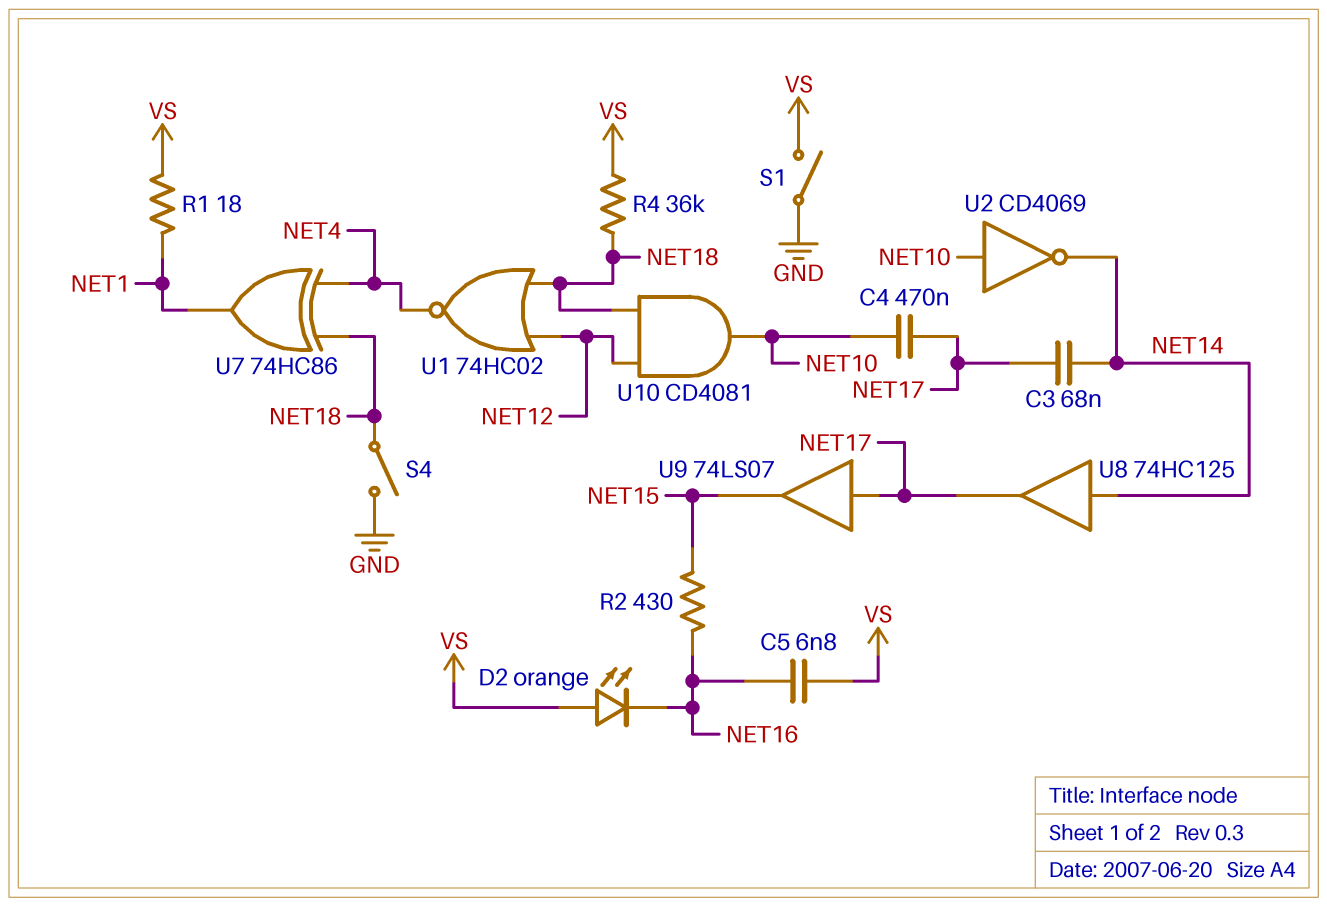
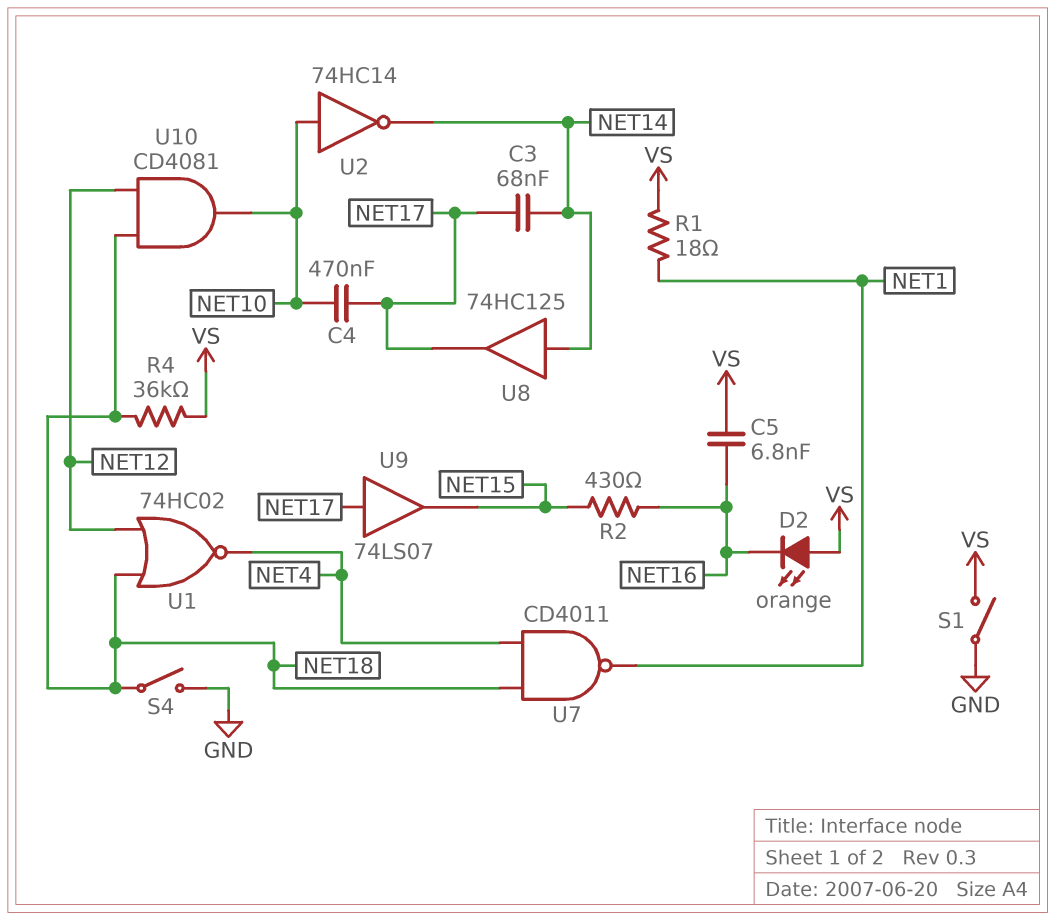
U2: NOT CD4069 (in NET10, out NET14) -> NOT 74HC14 (in NET10, out NET14)
U7: XOR 74HC86 (in NET4, in NET18, out NET1) -> NAND CD4011 (in NET4, in NET18, out NET1)

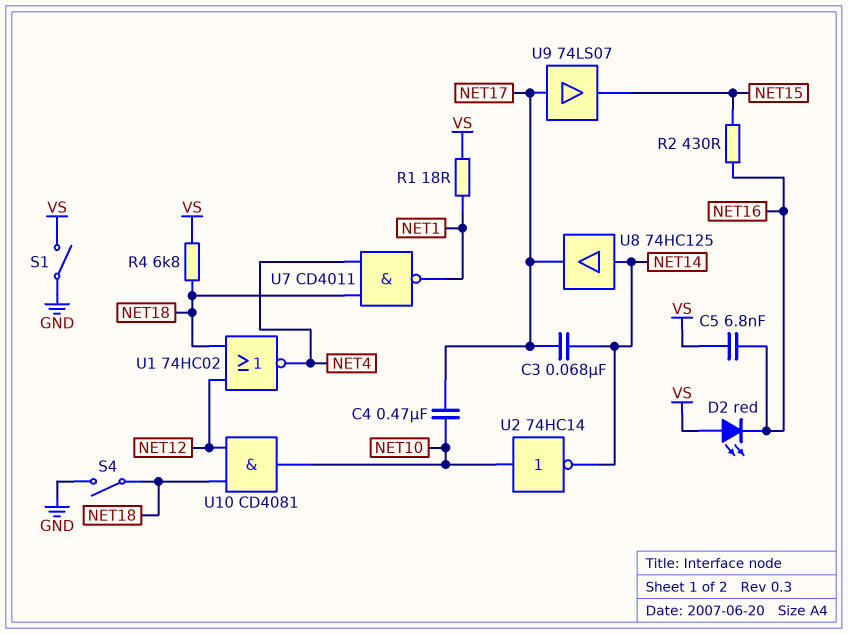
D2: LED orange (A VS, K NET16) -> LED red (A VS, K NET16)
R4: 36k (NET18, VS) -> 6.8k (NET18, VS)

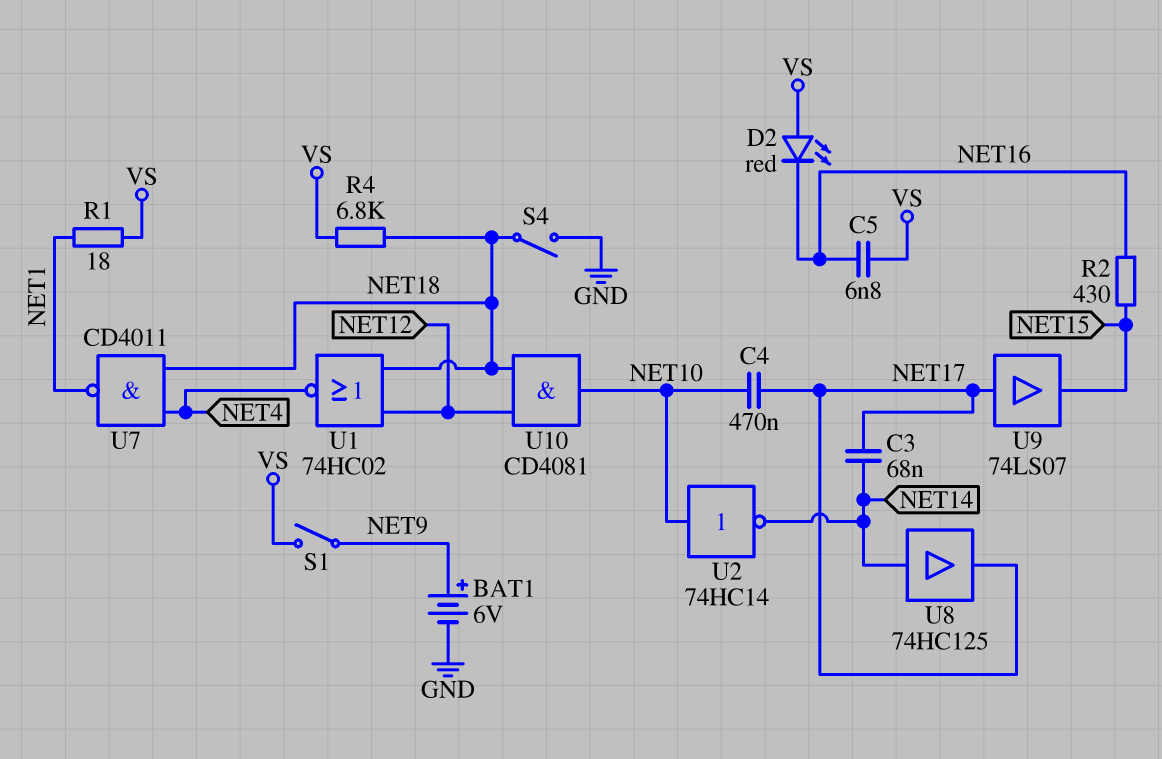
BAT1: none -> 6V (plus NET9, minus GND)
S1: switch (GND, VS) -> switch (NET9, VS)

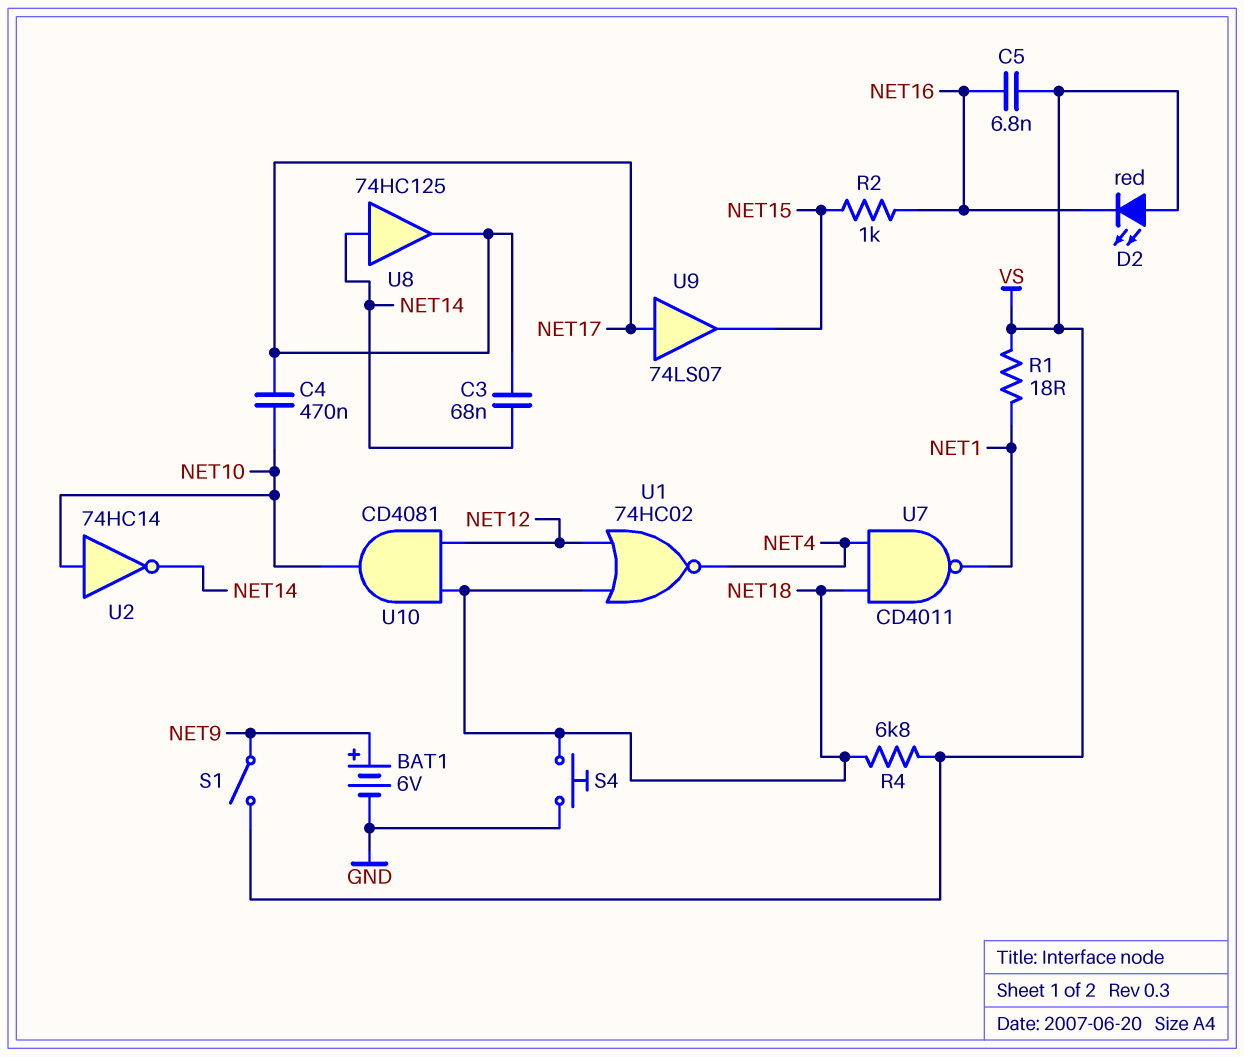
R2: 430 (NET15, NET16) -> 1k (NET15, NET16)
S4: switch (GND, NET18) -> button (GND, NET18)

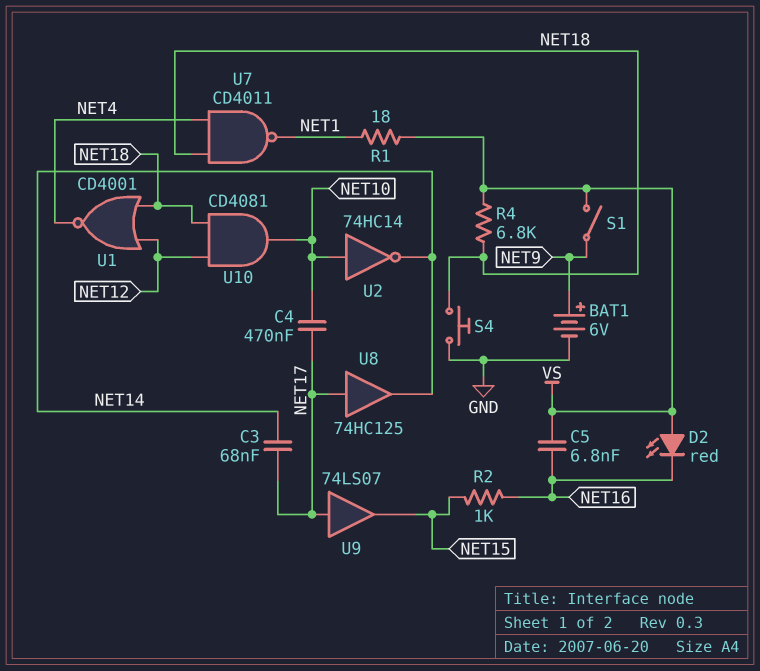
U1: NOR 74HC02 (in NET12, in NET18, out NET4) -> NOR CD4001 (in NET12, in NET18, out NET4)
U8: buffer 74HC125 (in NET14, out NET17) -> buffer 74HC125 (in NET17, out NET14)

